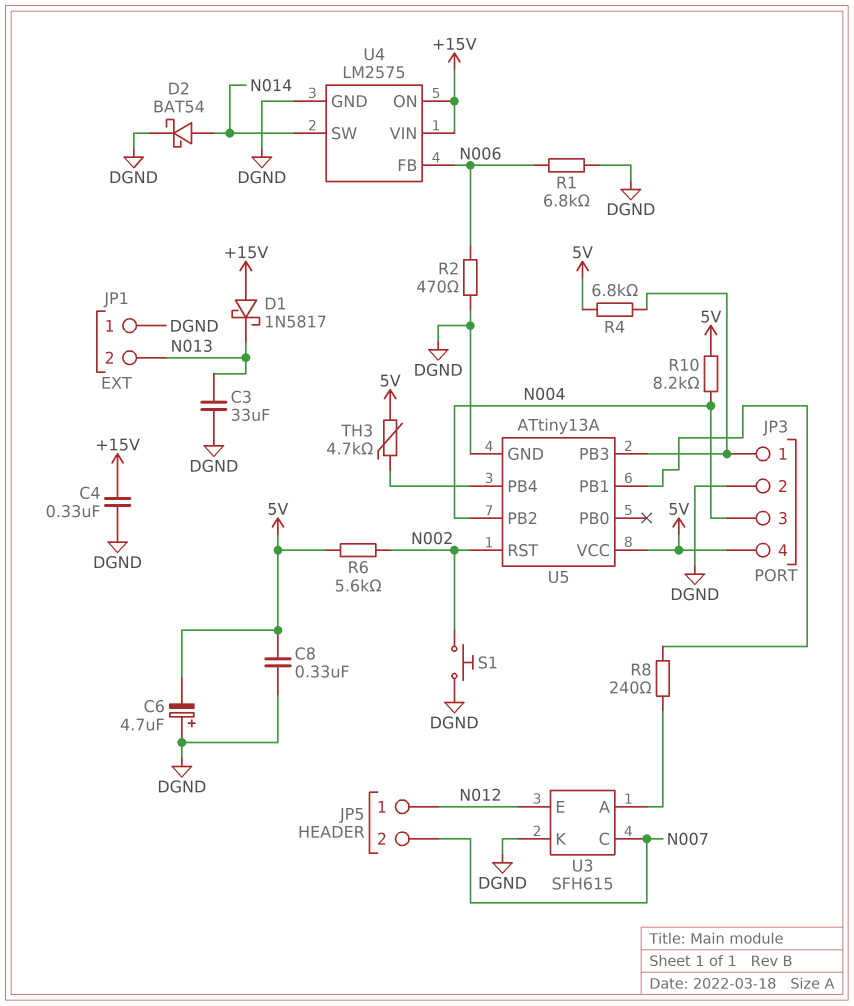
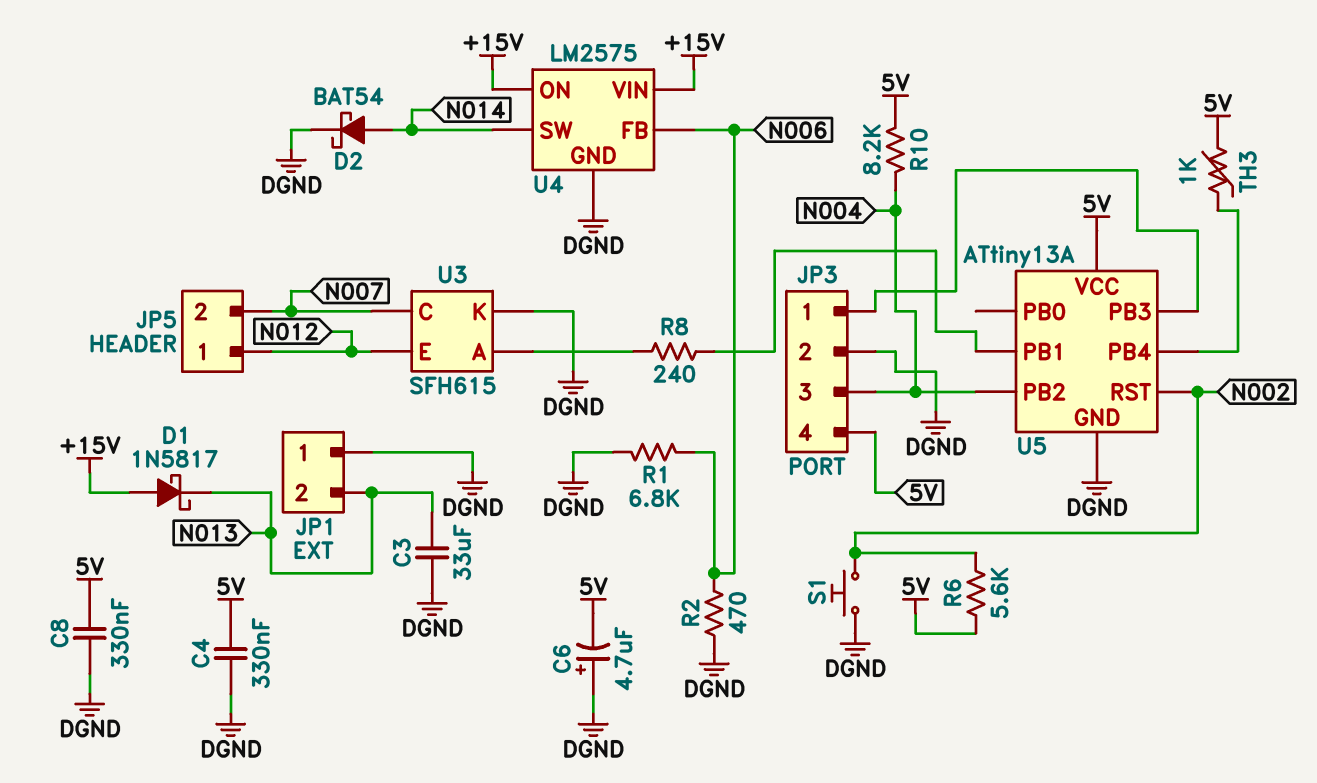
C4: 330nF (+15V, DGND) -> 330nF (5V, DGND)
R4: 6.8k (5V, JP3/1) -> none
TH3: 4.7k (5V, U5/PB4) -> 1k (5V, U5/PB4)

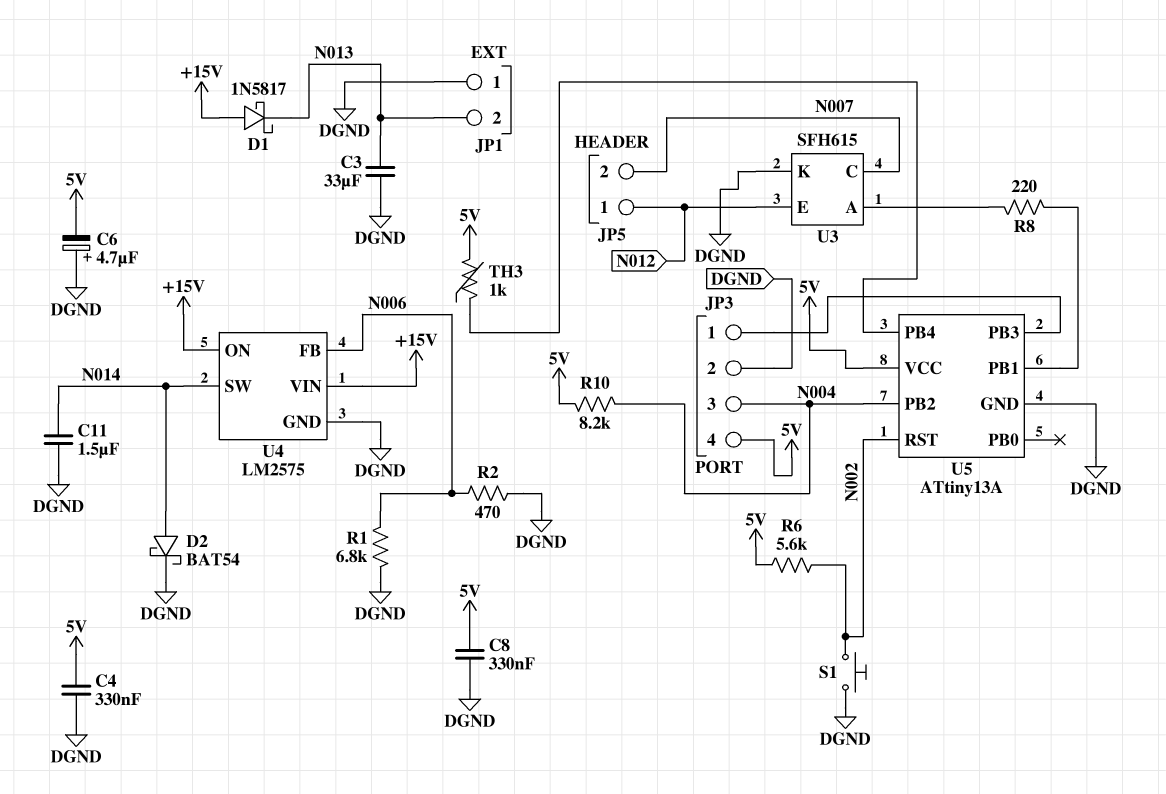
C11: none -> 1.5uF (DGND, N014)
R8: 240 (U3/A, U5/PB1) -> 220 (U3/A, U5/PB1)

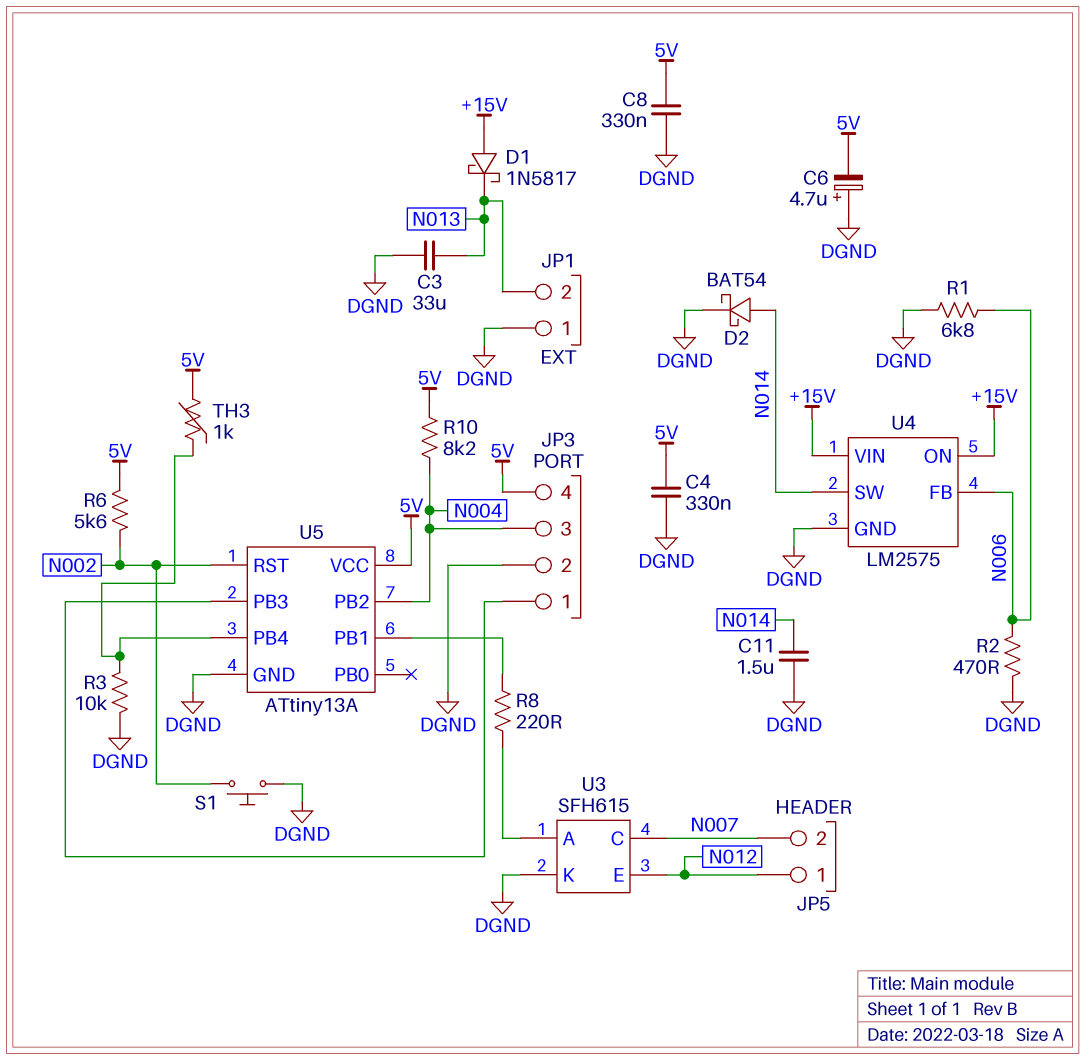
R3: none -> 10k (DGND, U5/PB4)

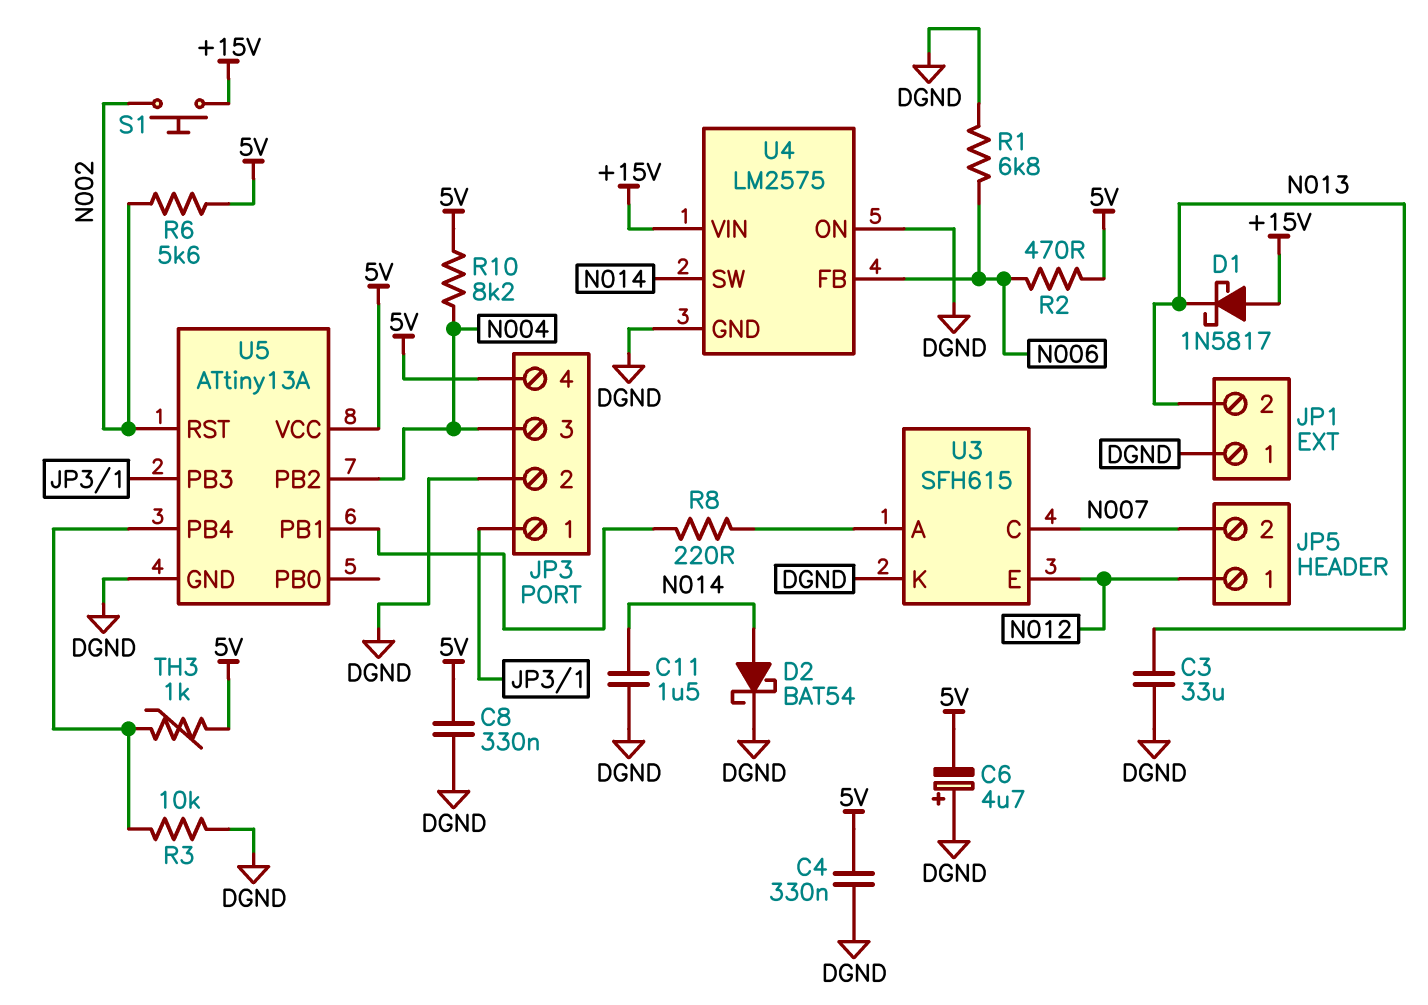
R2: 470 (DGND, N006) -> 470 (5V, N006)
S1: button (DGND, N002) -> button (+15V, N002)
U4 pin ON: +15V -> DGND

